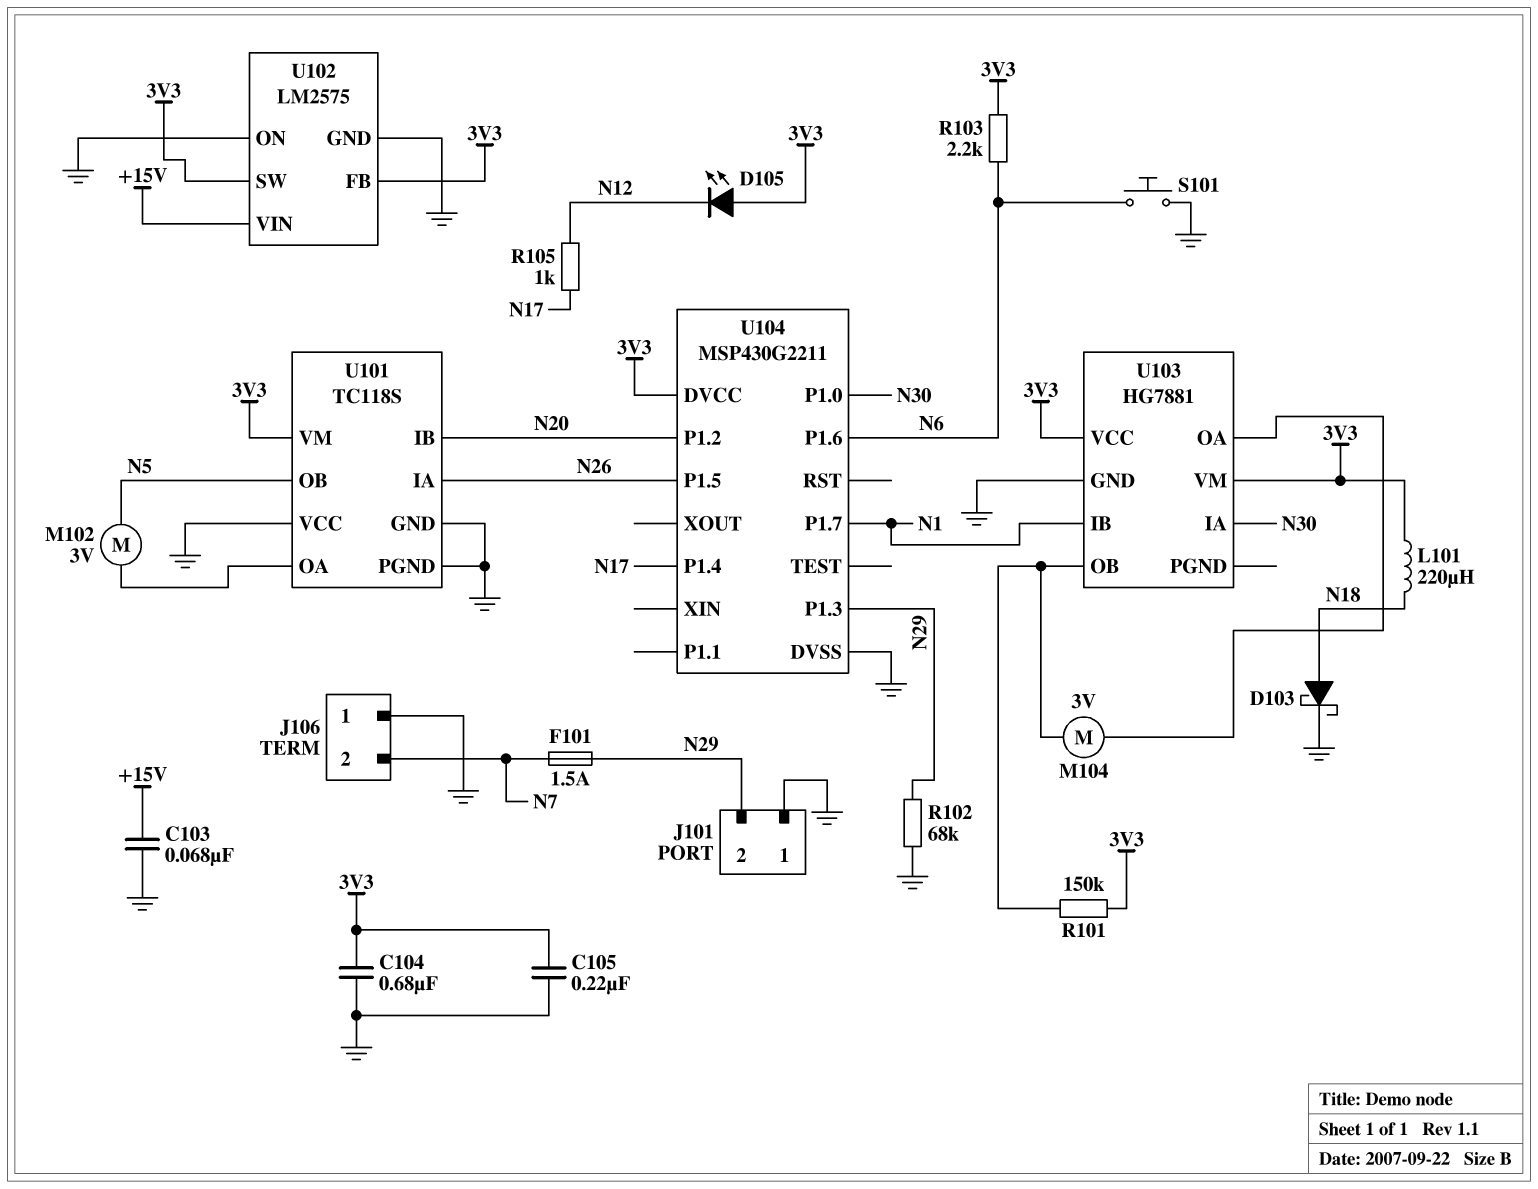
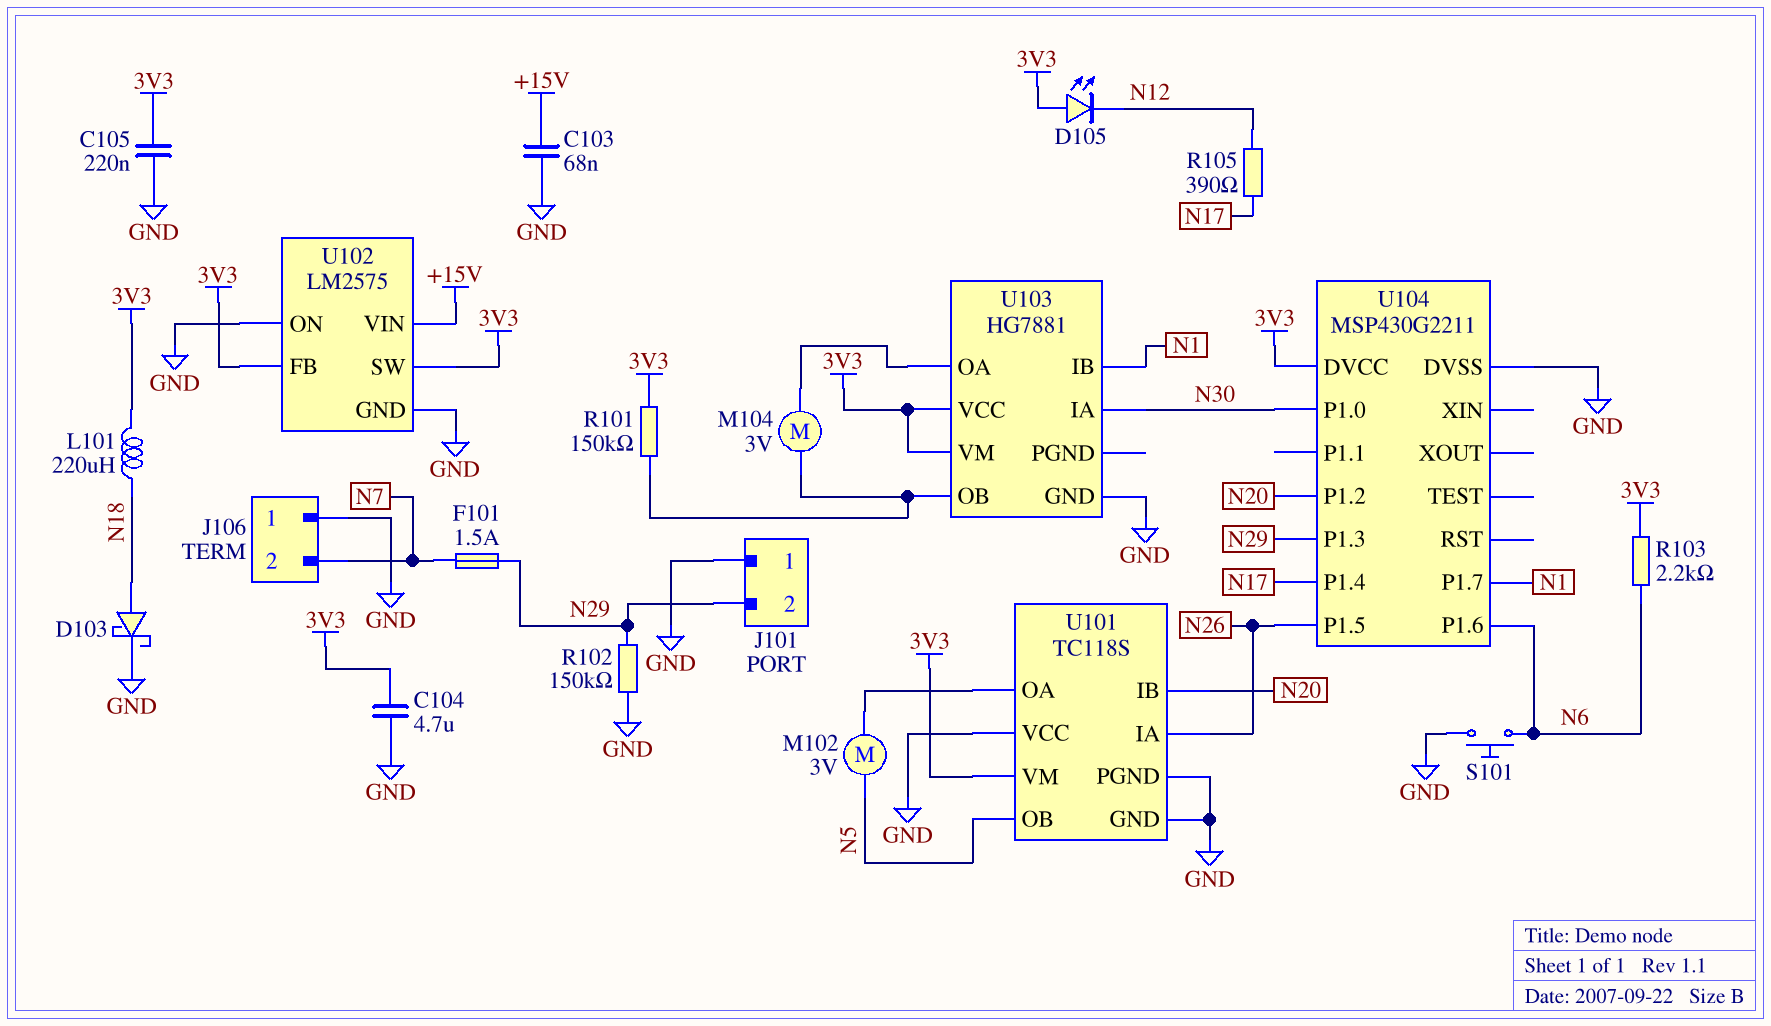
C104: 680nF (3V3, GND) -> 4.7uF (3V3, GND)
R102: 68k (GND, N29) -> 150k (GND, N29)
R105: 1k (N12, N17) -> 390 (N12, N17)

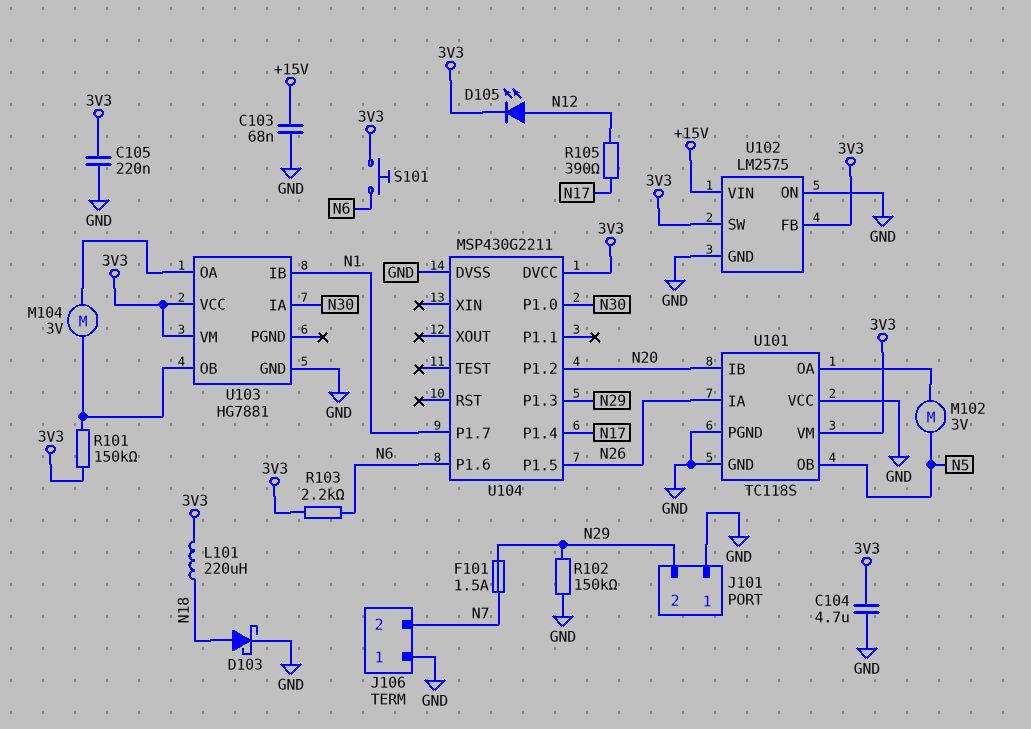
D105: LED (A 3V3, K N12) -> LED (A N12, K 3V3)
S101: button (GND, N6) -> button (3V3, N6)

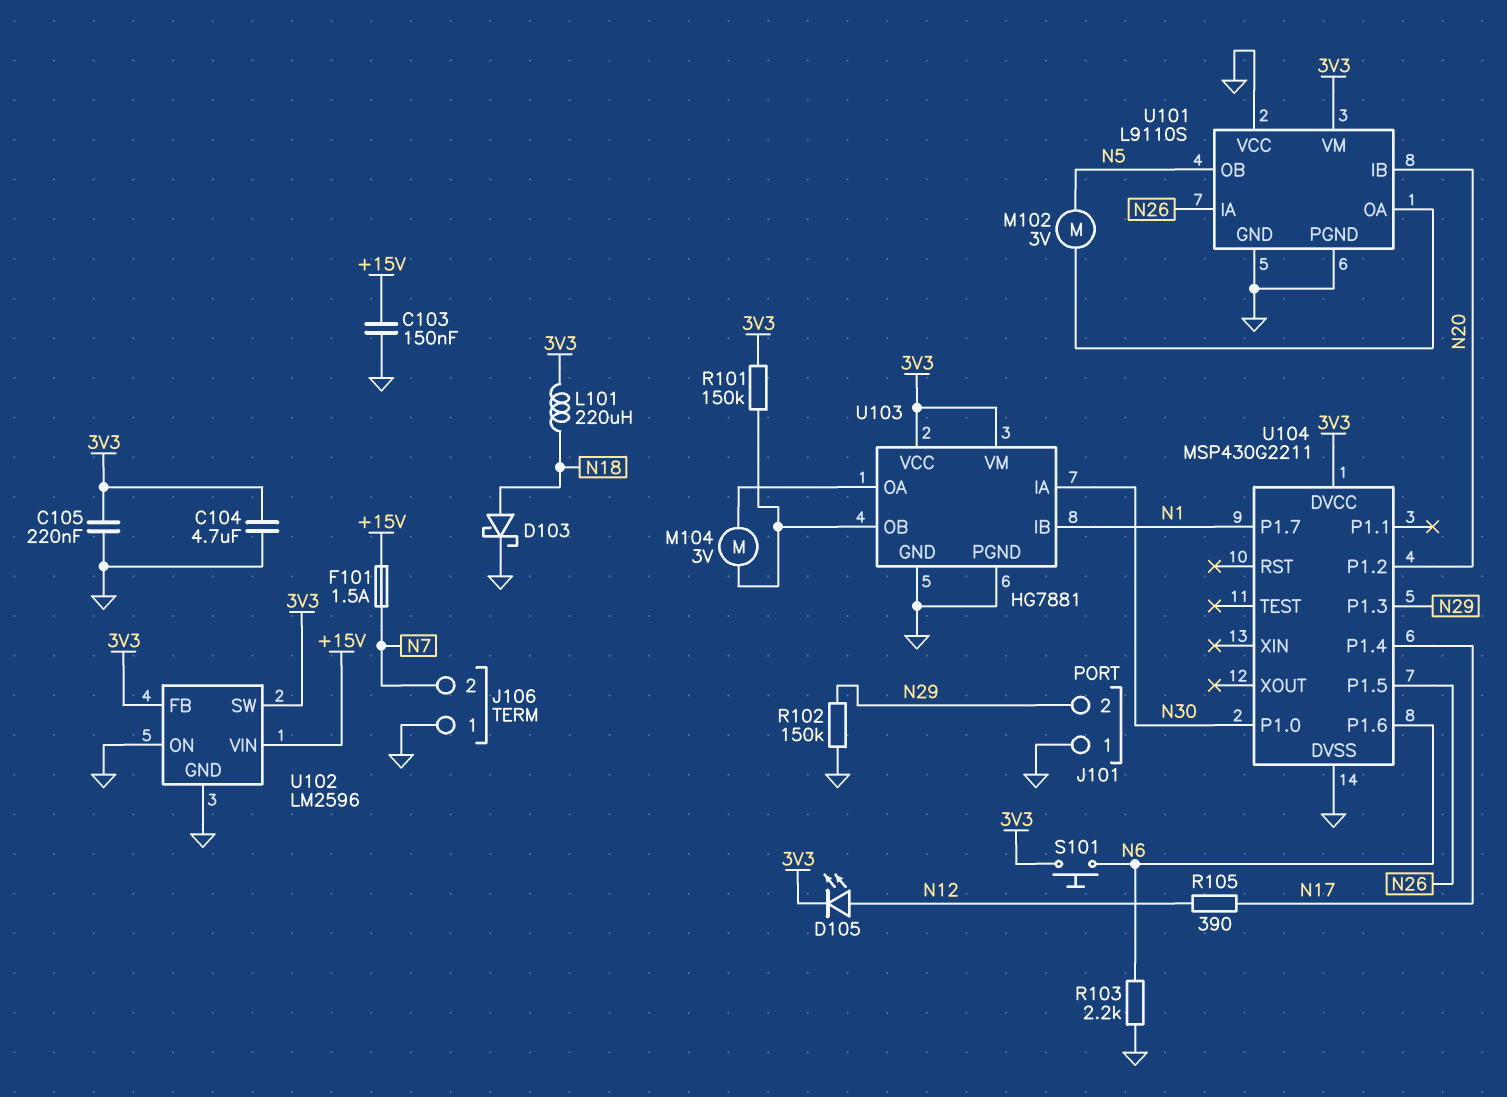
C103: 68nF (+15V, GND) -> 150nF (+15V, GND)
F101: 1.5A (N7, N29) -> 1.5A (+15V, N7)
R103: 2.2k (3V3, N6) -> 2.2k (GND, N6)
U101: TC118S -> L9110S
U102: LM2575 -> LM2596
U103 pin PGND: none -> GND

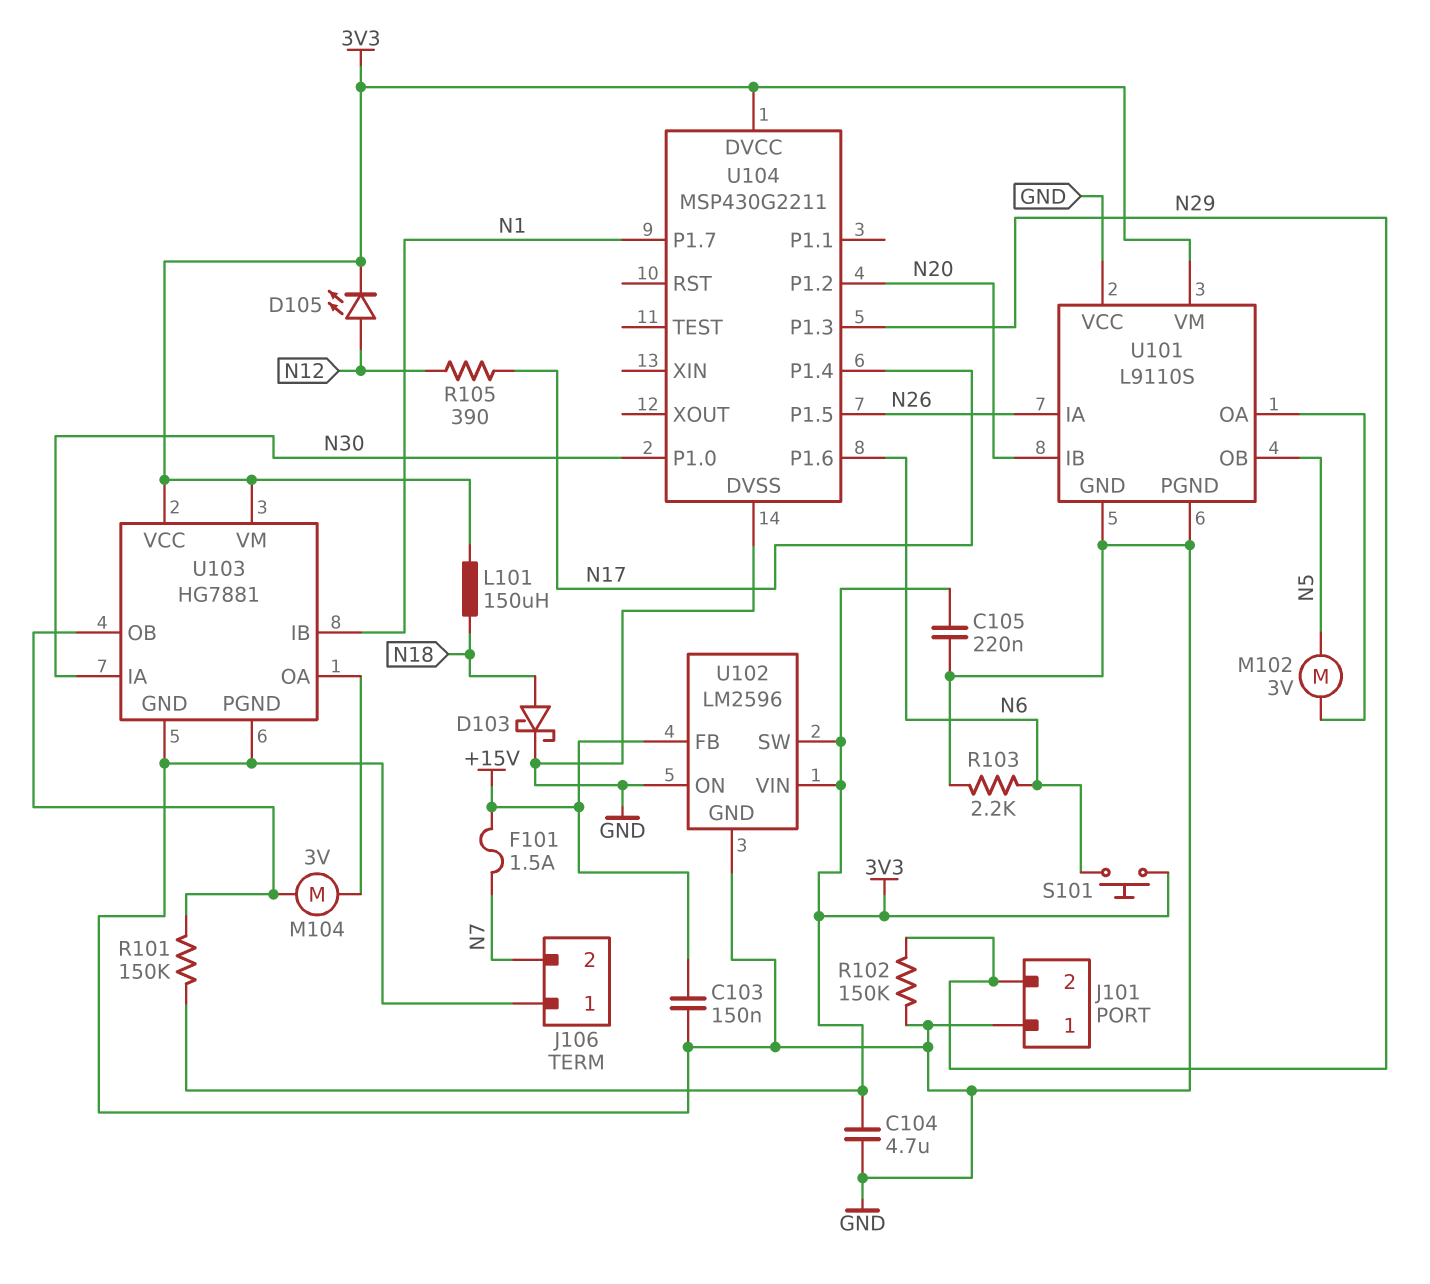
L101: 220uH (3V3, N18) -> 150uH (3V3, N18)
U102 pin FB: 3V3 -> +15V
U102 pin VIN: +15V -> 3V3

